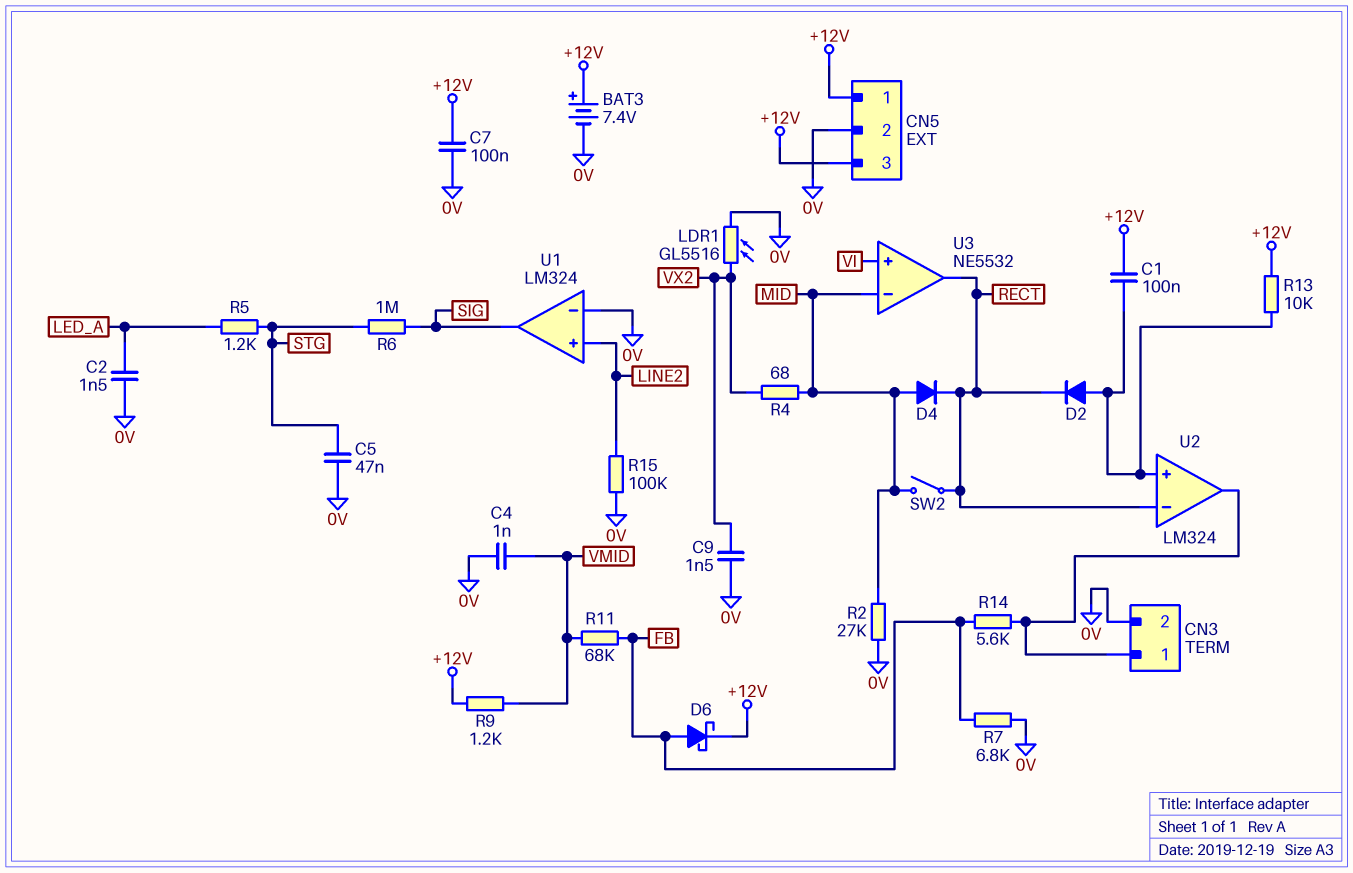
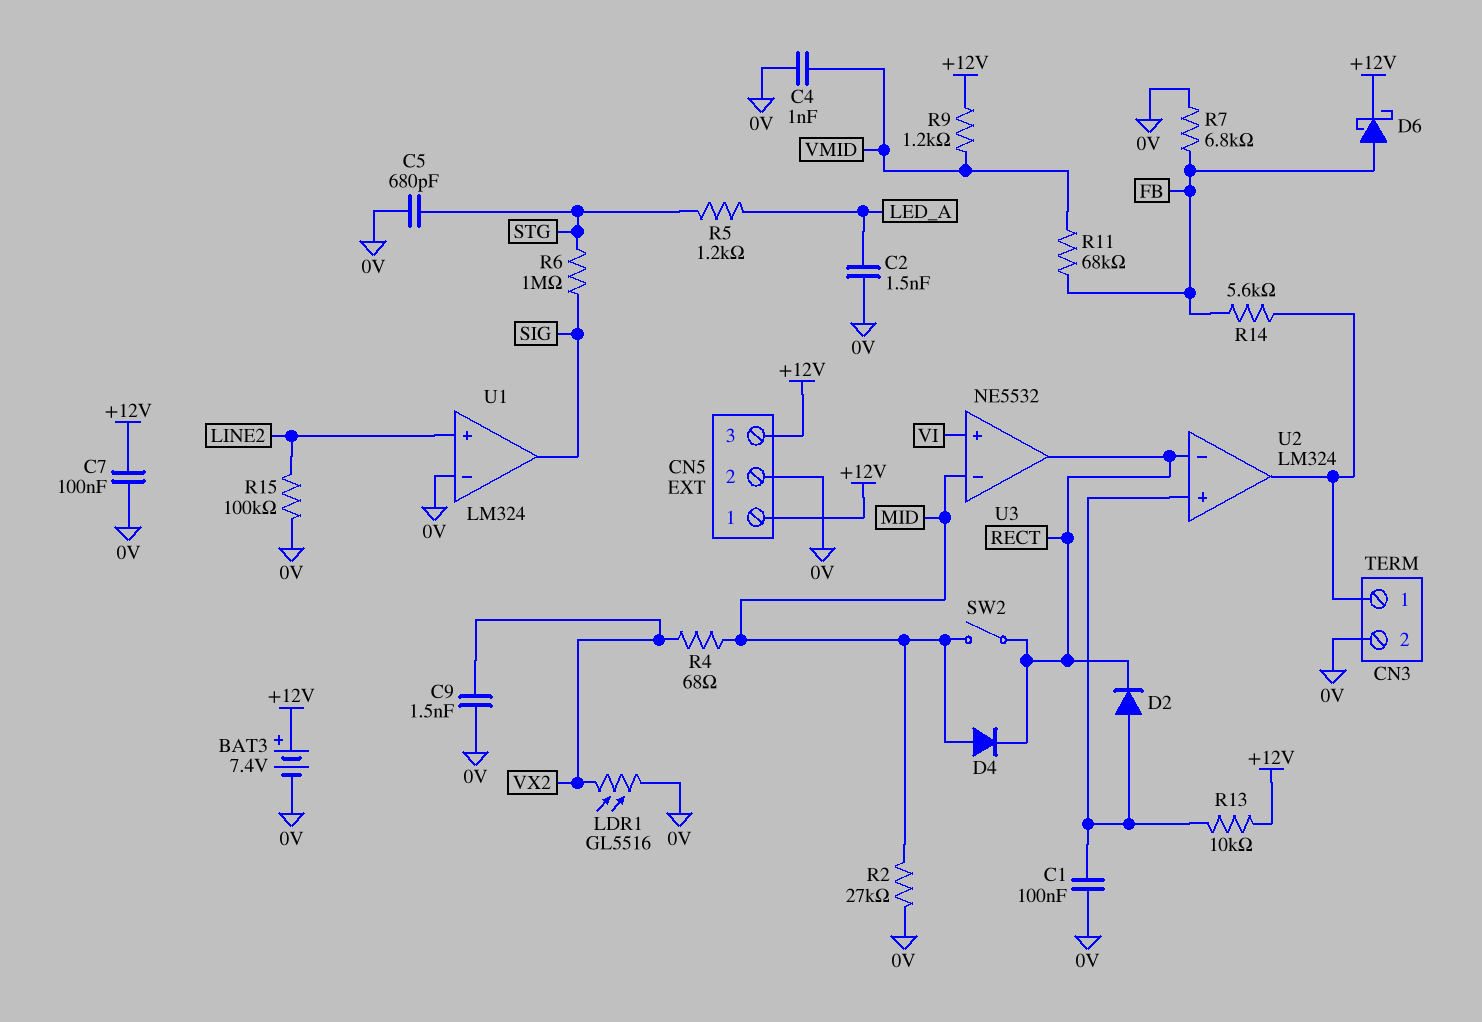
C1: 100nF (+12V, U2/in+) -> 100nF (0V, U2/in+)
C5: 47nF (0V, STG) -> 680pF (0V, STG)

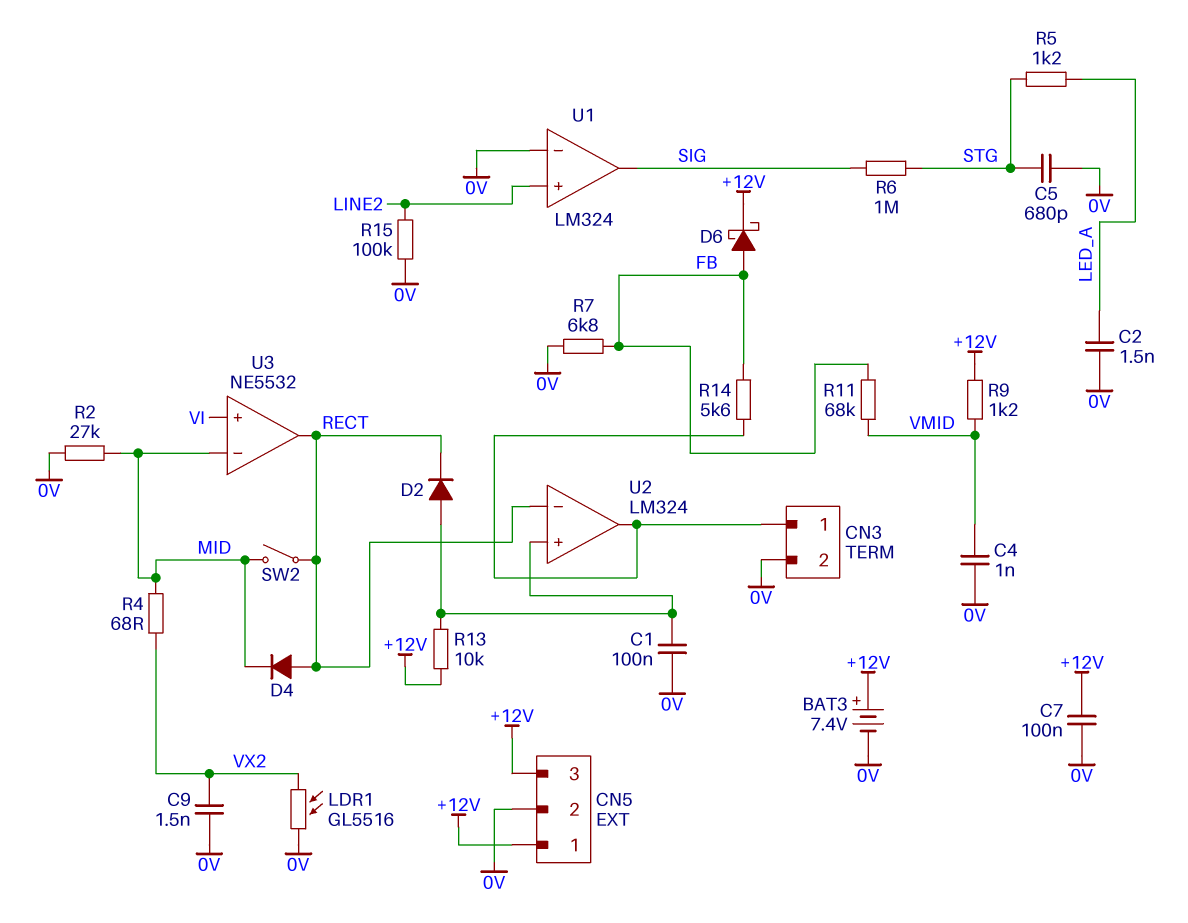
D4: diode (A MID, K RECT) -> diode (A RECT, K MID)

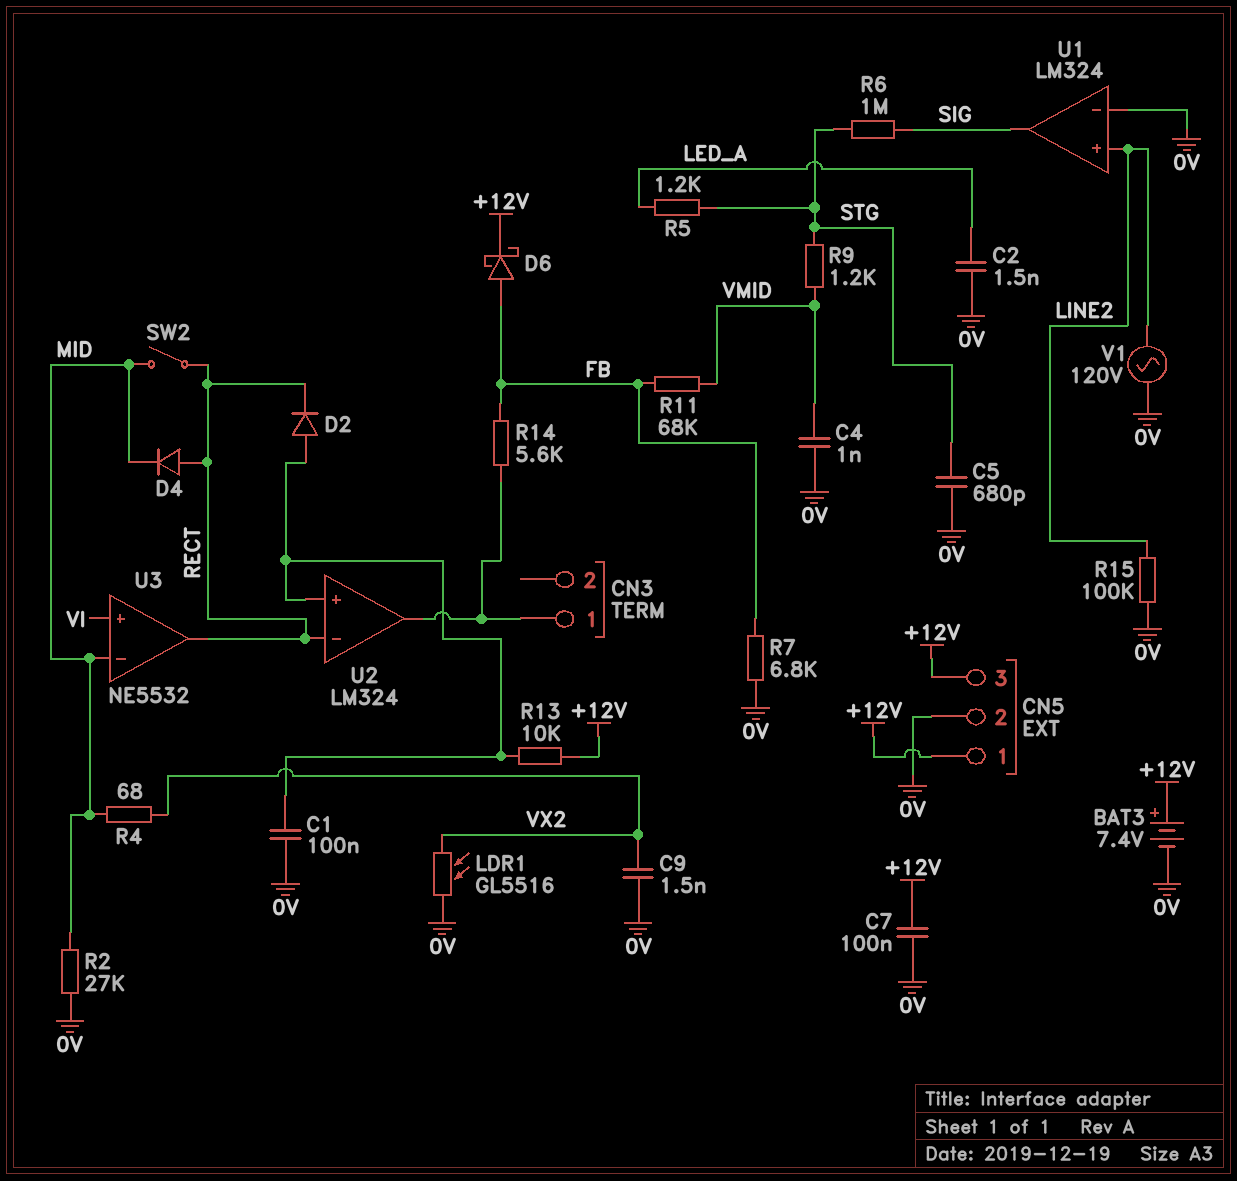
CN3 pin 2: 0V -> none
R9: 1.2k (+12V, VMID) -> 1.2k (STG, VMID)
V1: none -> AC 120V (0V, LINE2)

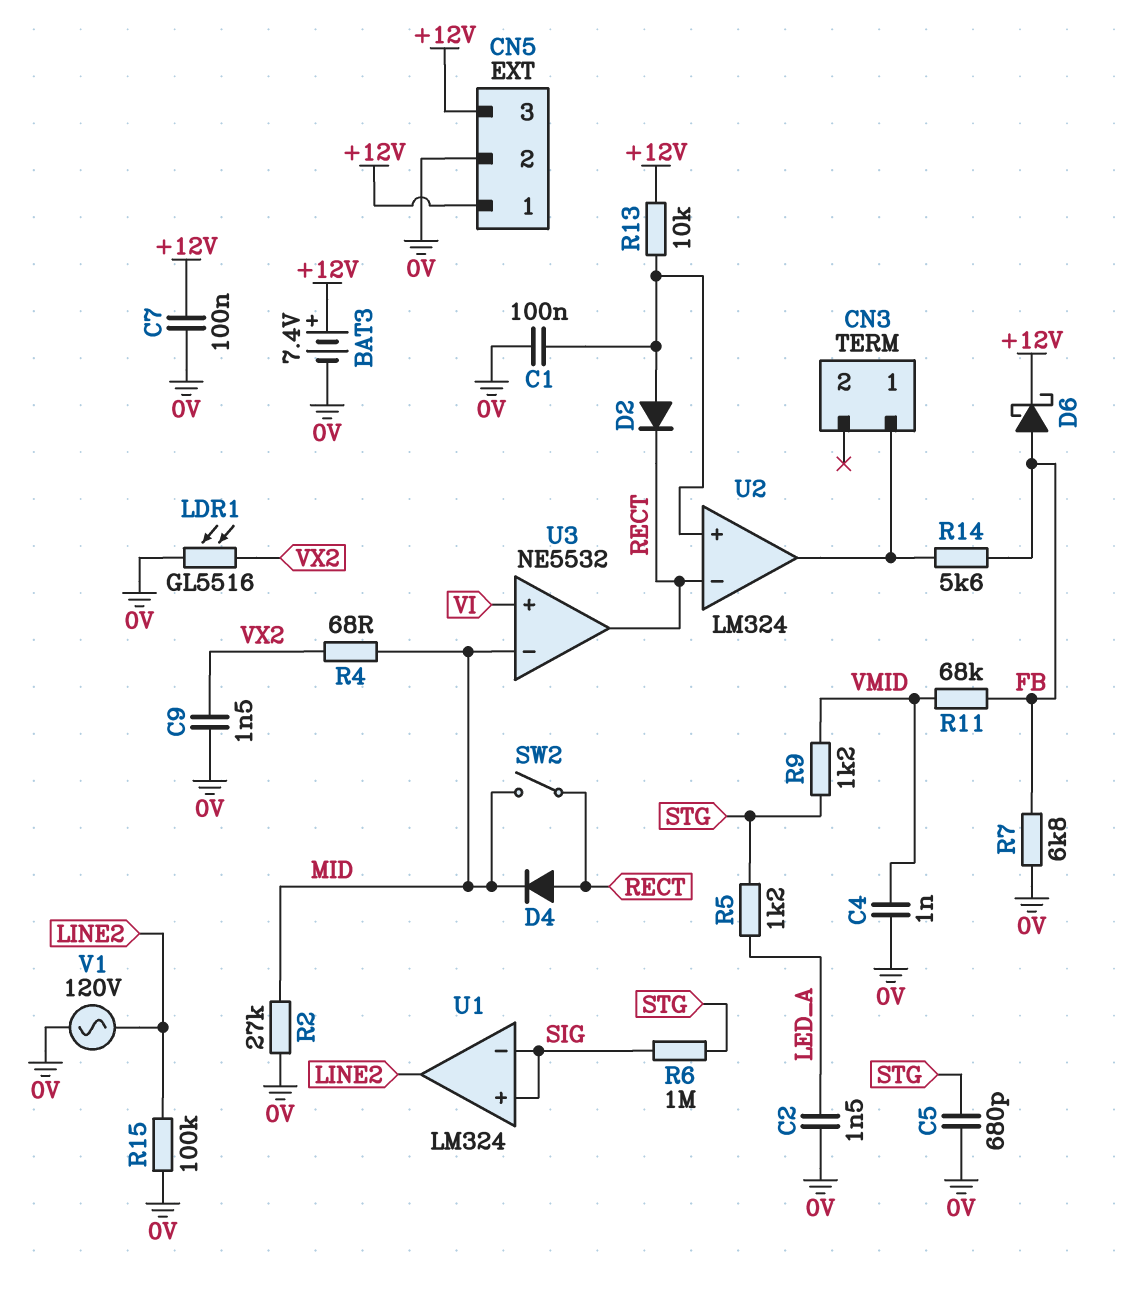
U1 pin in+: LINE2 -> SIG
U1 pin in-: 0V -> SIG
U1 pin out: SIG -> LINE2

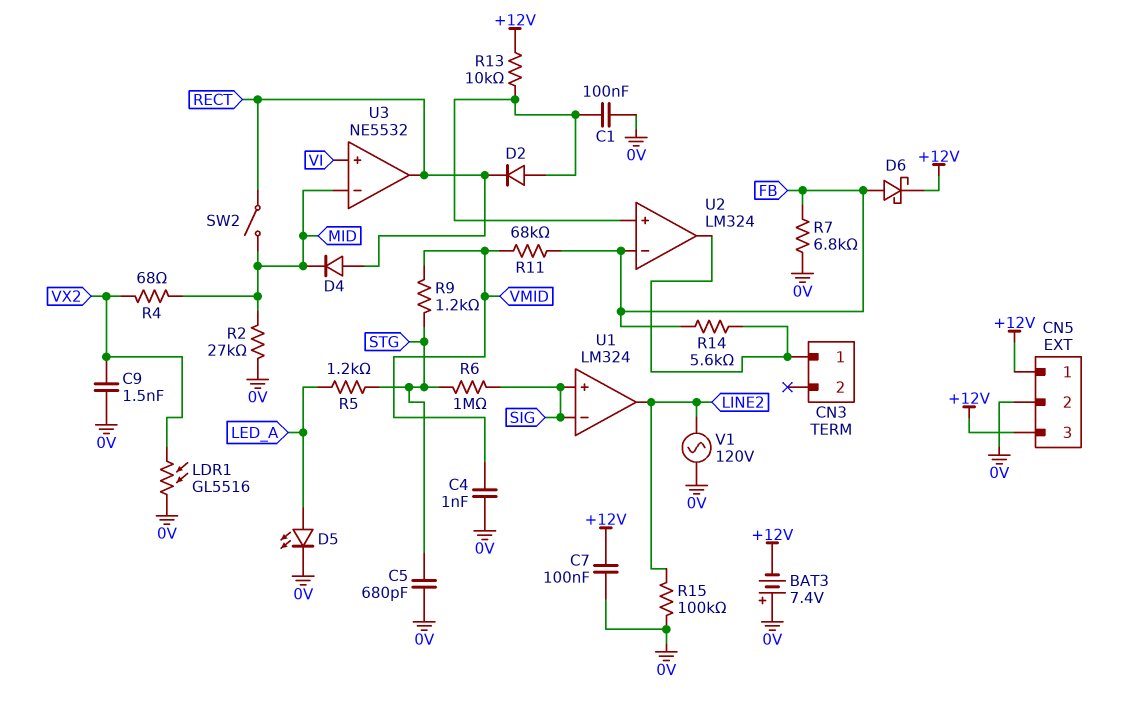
BAT3: 7.4V (plus +12V, minus 0V) -> 7.4V (plus 0V, minus +12V)
C2: 1.5nF (0V, LED_A) -> none
D5: none -> LED (A LED_A, K 0V)
U2 pin in-: RECT -> FB

